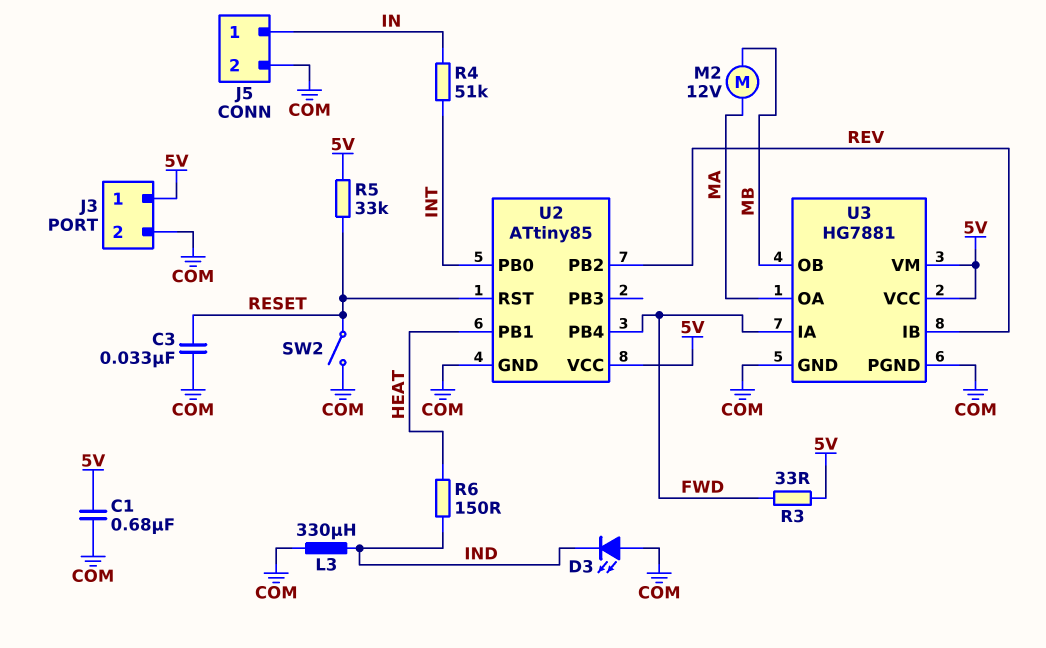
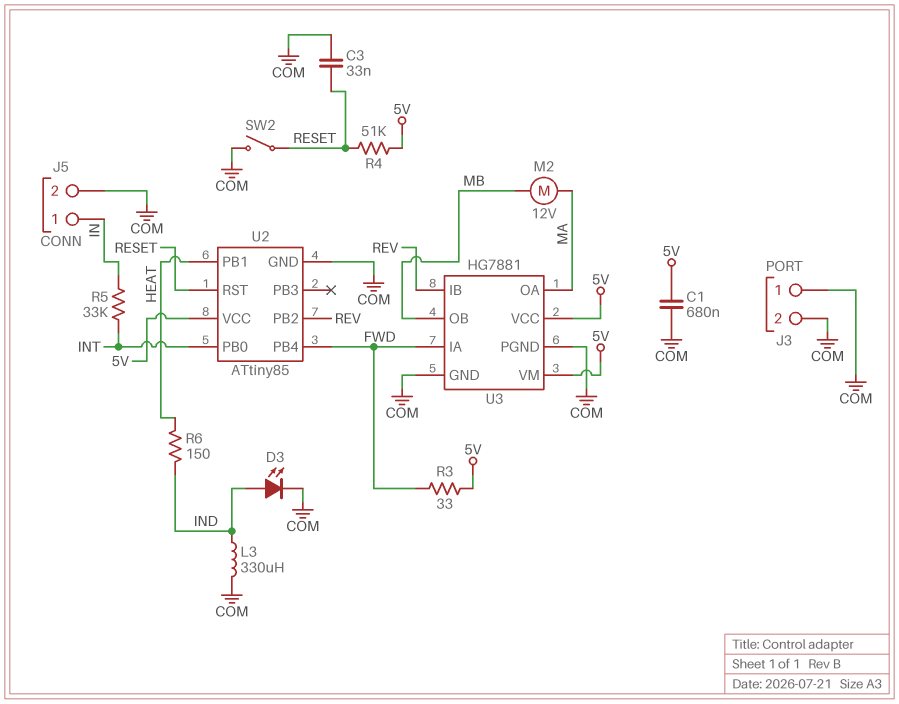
D3: LED (A COM, K IND) -> LED (A IND, K COM)
J3 pin 1: 5V -> COM
R4: 51k (IN, INT) -> 51k (5V, RESET)
R5: 33k (5V, RESET) -> 33k (IN, INT)

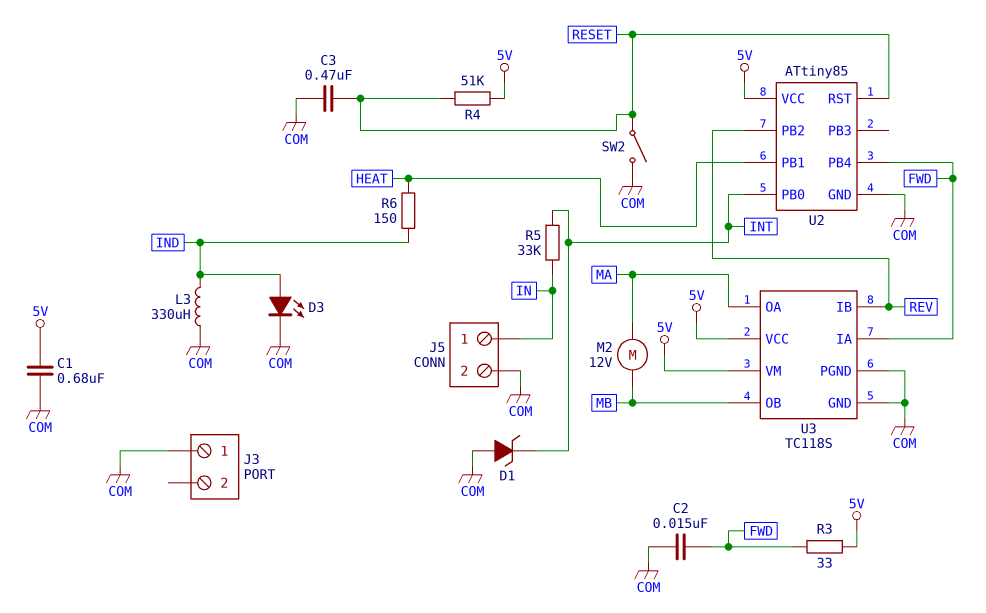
C2: none -> 15nF (COM, FWD)
C3: 33nF (COM, RESET) -> 470nF (COM, RESET)
D1: none -> zener (A COM, K INT)
J3 pin 2: COM -> none
U3: HG7881 -> TC118S

